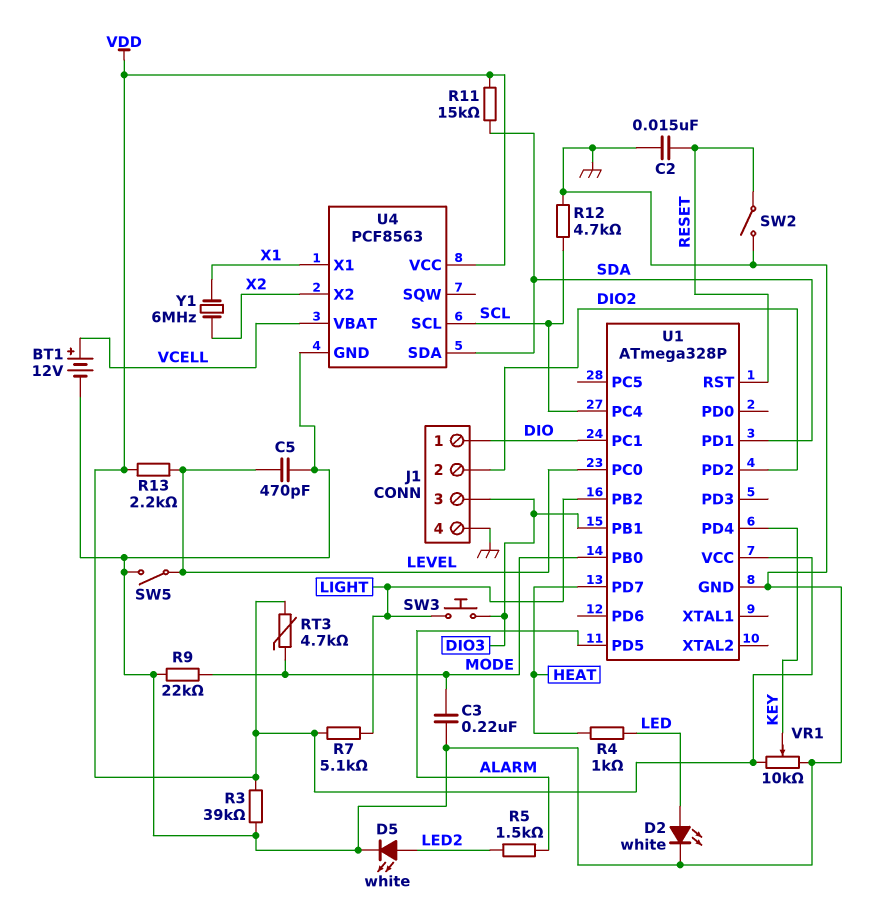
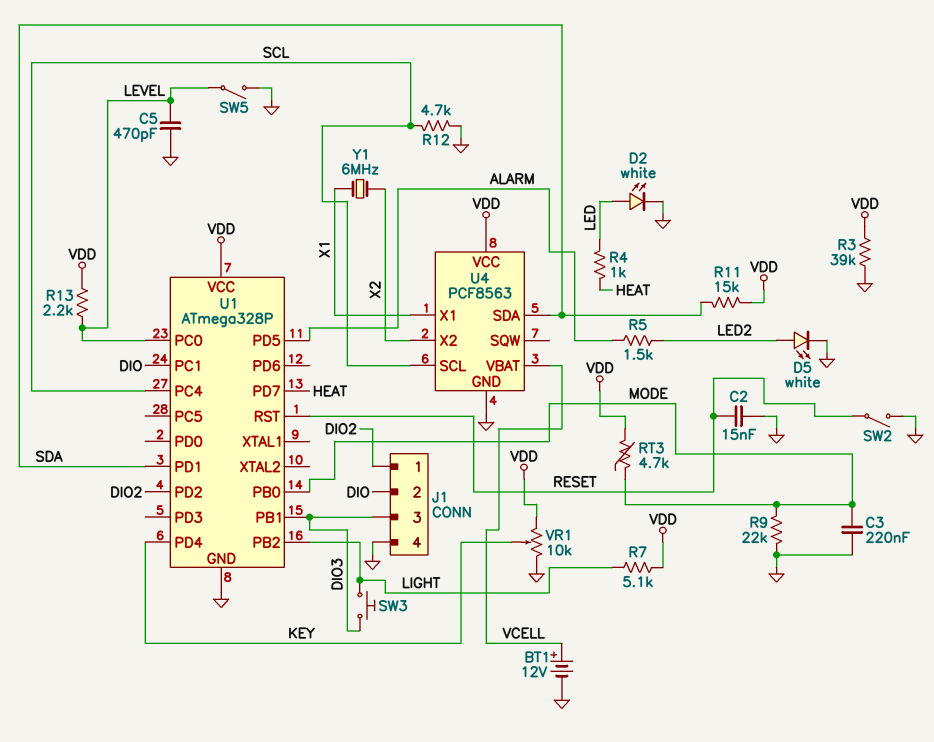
J1 pin 1: DIO -> DIO2
J1 pin 2: DIO2 -> DIO

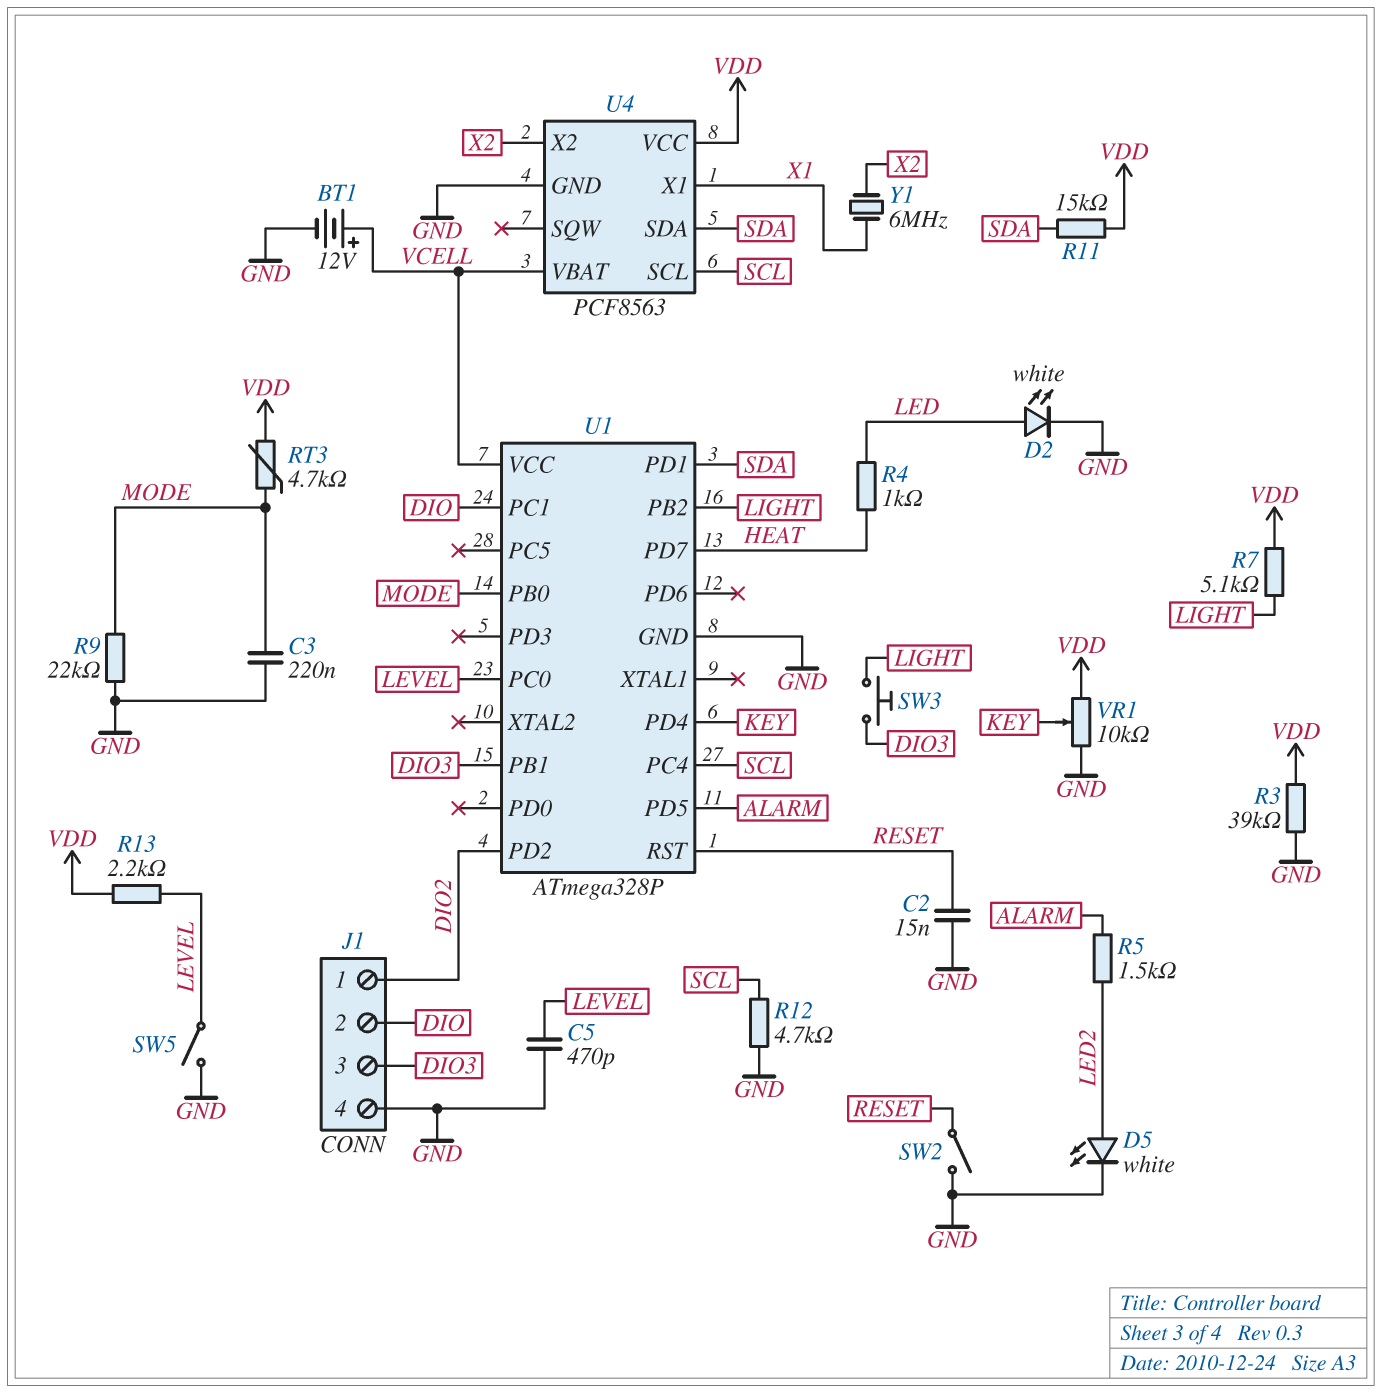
U1 pin VCC: VDD -> VCELL

